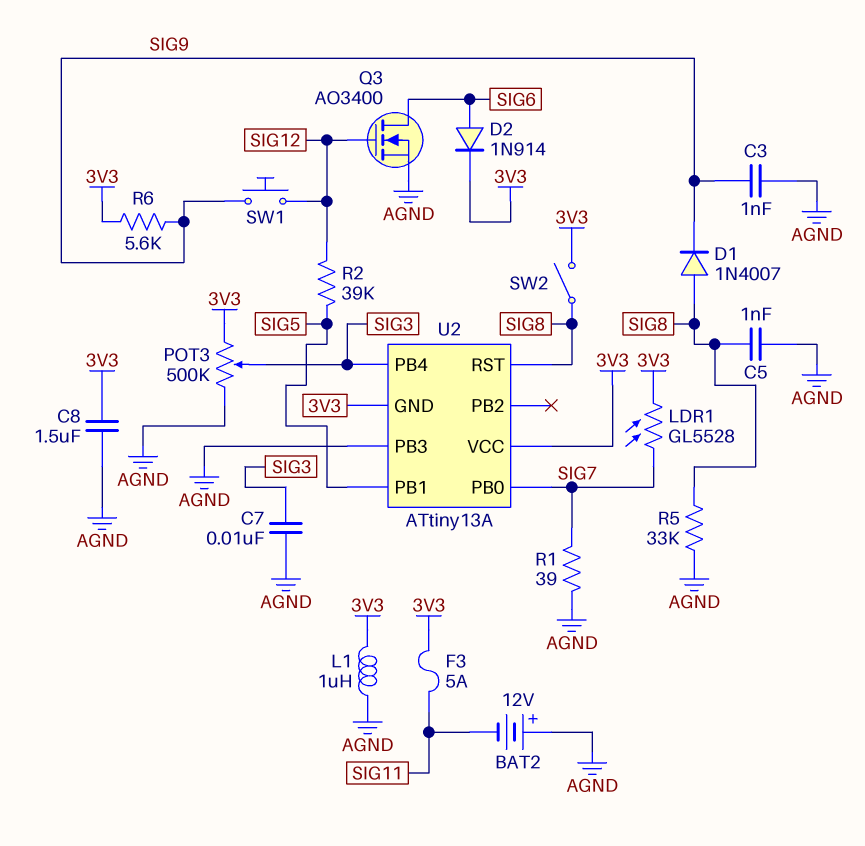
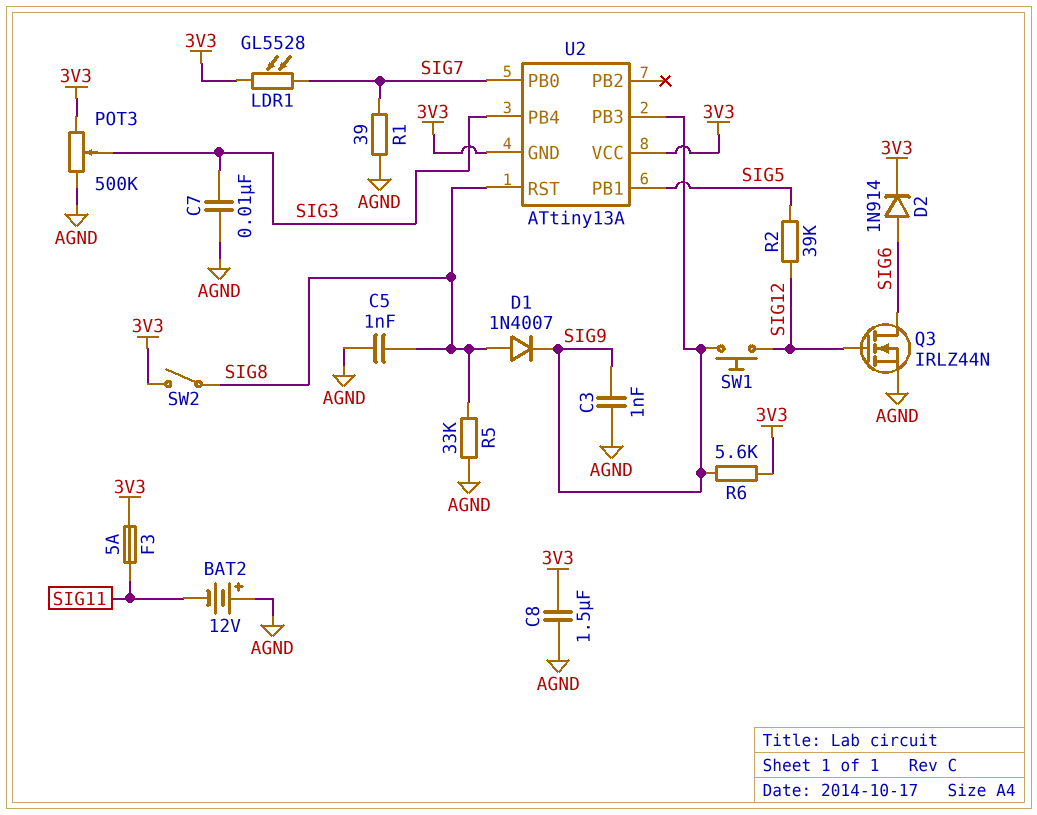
L1: 1uH (3V3, AGND) -> none
Q3: NMOS AO3400 (G SIG12, D SIG6, S AGND) -> NMOS IRLZ44N (G SIG12, D SIG6, S AGND)
U2 pin PB3: AGND -> SIG9

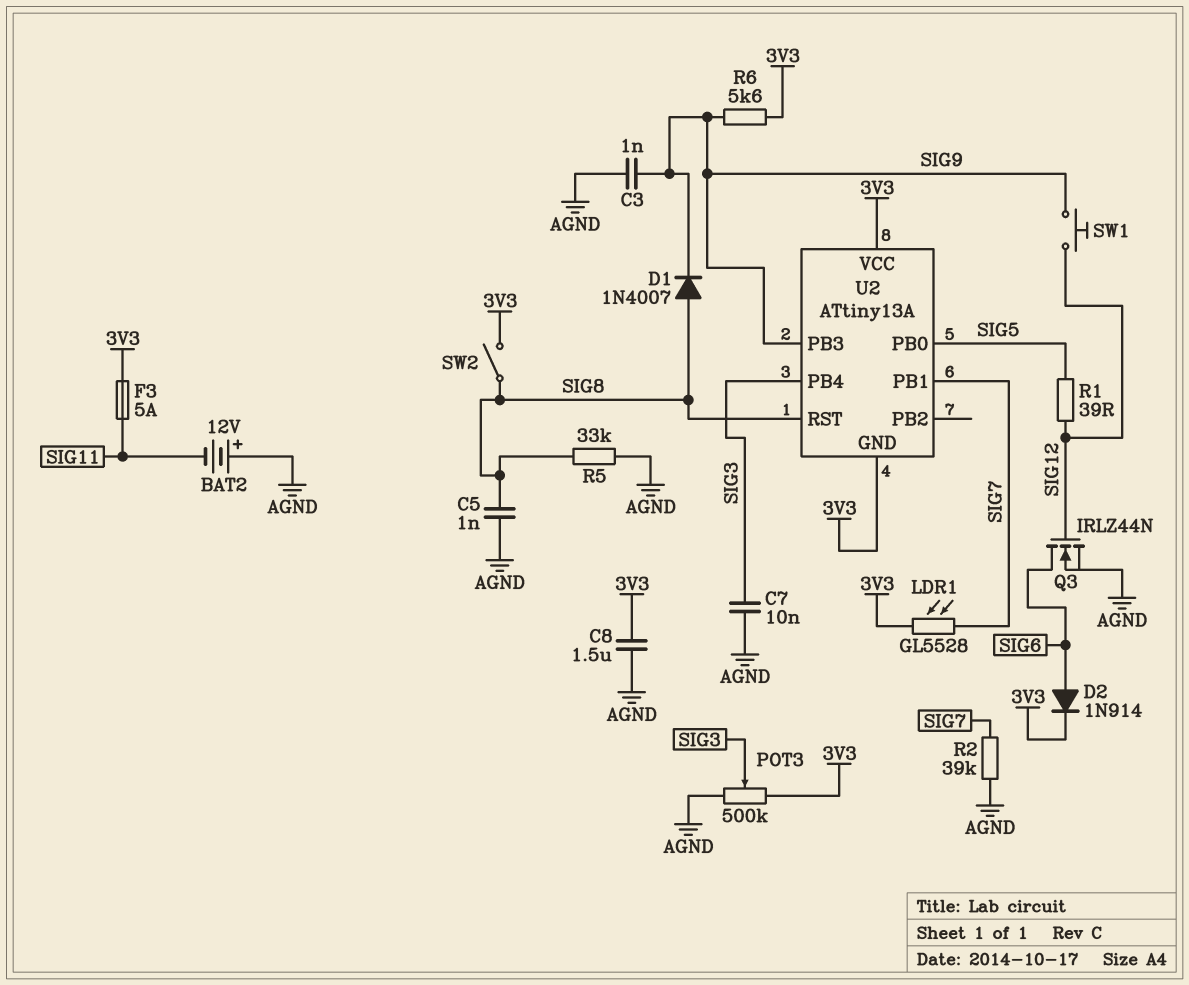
R1: 39 (AGND, SIG7) -> 39 (SIG5, SIG12)
R2: 39k (SIG5, SIG12) -> 39k (AGND, SIG7)
U2 pin PB0: SIG7 -> SIG5
U2 pin PB1: SIG5 -> SIG7

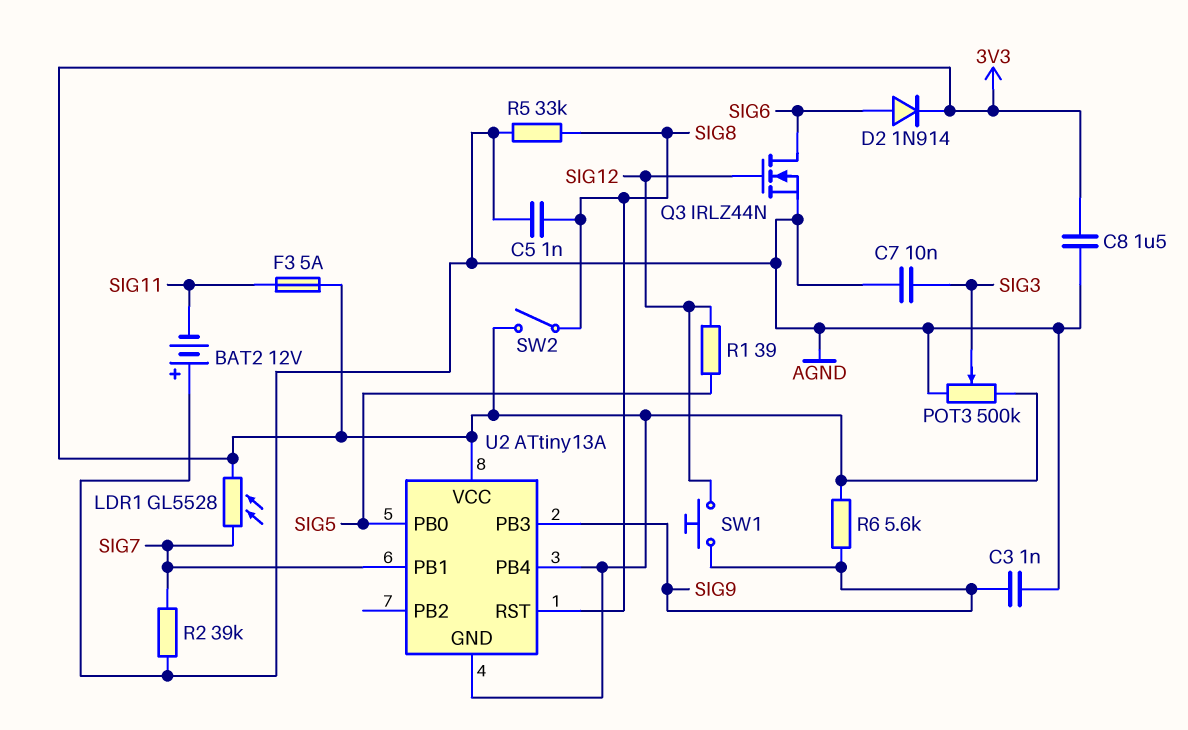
D1: diode 1N4007 (A SIG8, K SIG9) -> none
U2 pin PB4: SIG3 -> 3V3

